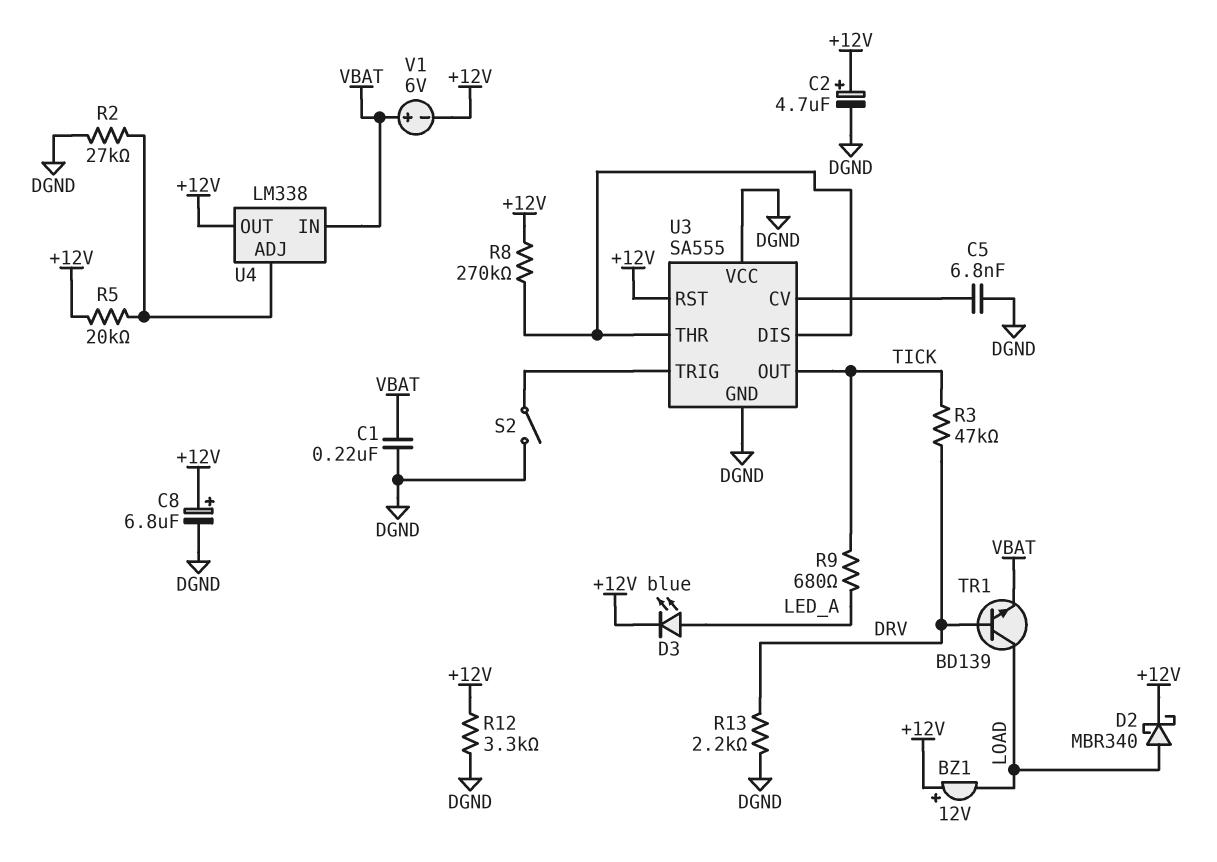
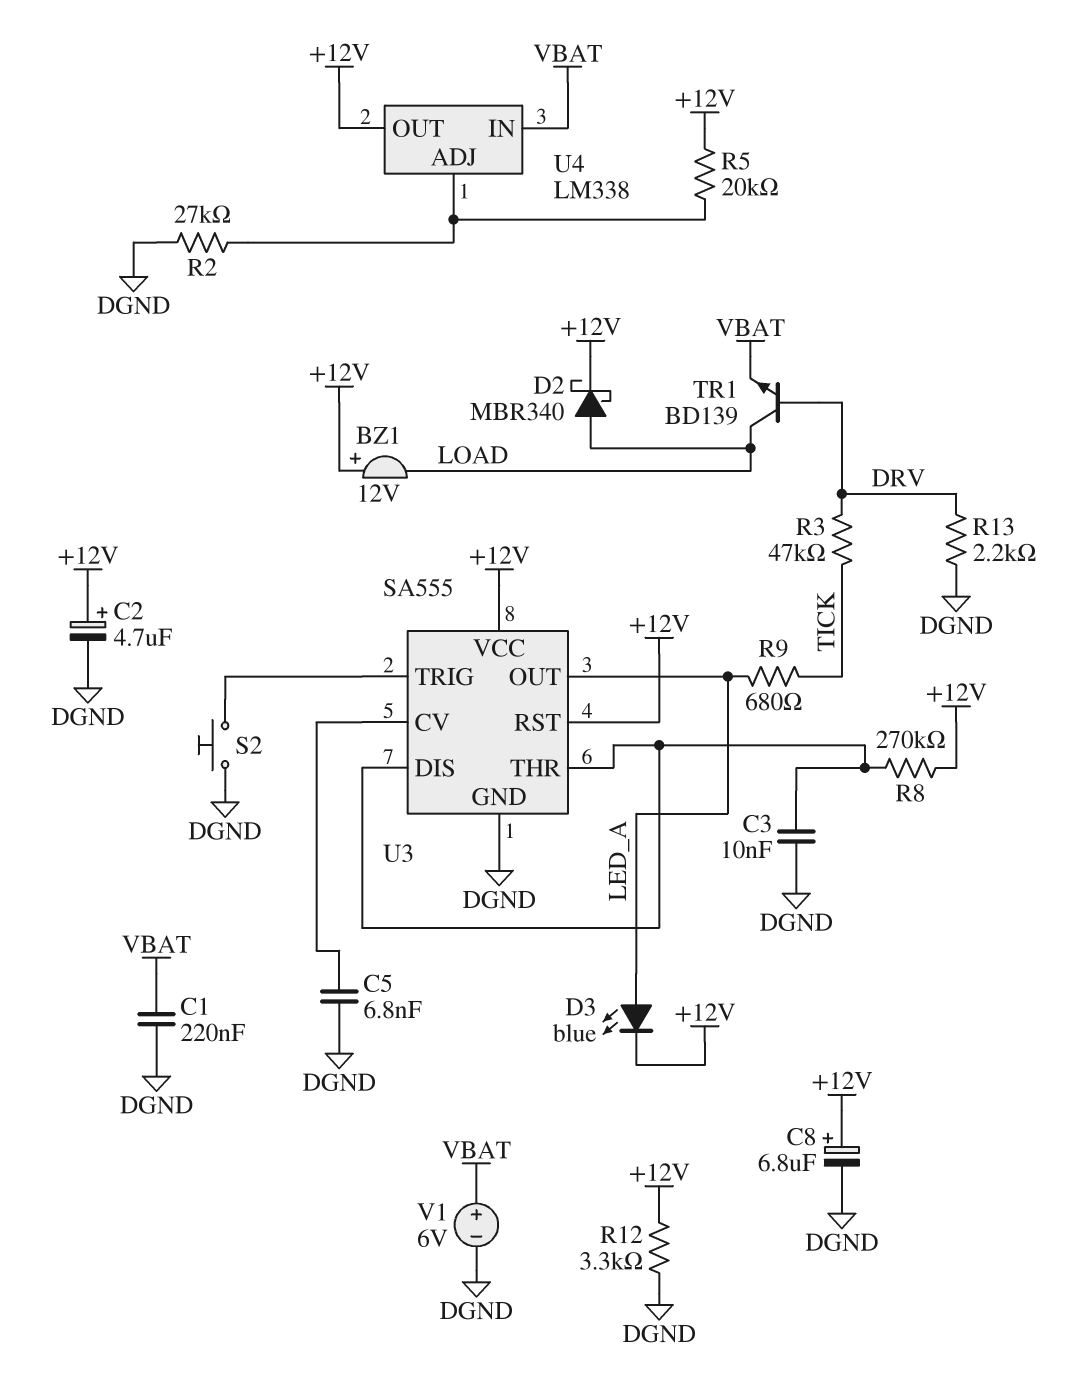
C3: none -> 10nF (DGND, U3/DIS)
S2: switch (DGND, U3/TRIG) -> button (DGND, U3/TRIG)
U3 pin OUT: TICK -> LED_A
U3 pin VCC: DGND -> +12V
V1: 6V (plus VBAT, minus +12V) -> 6V (plus VBAT, minus DGND)

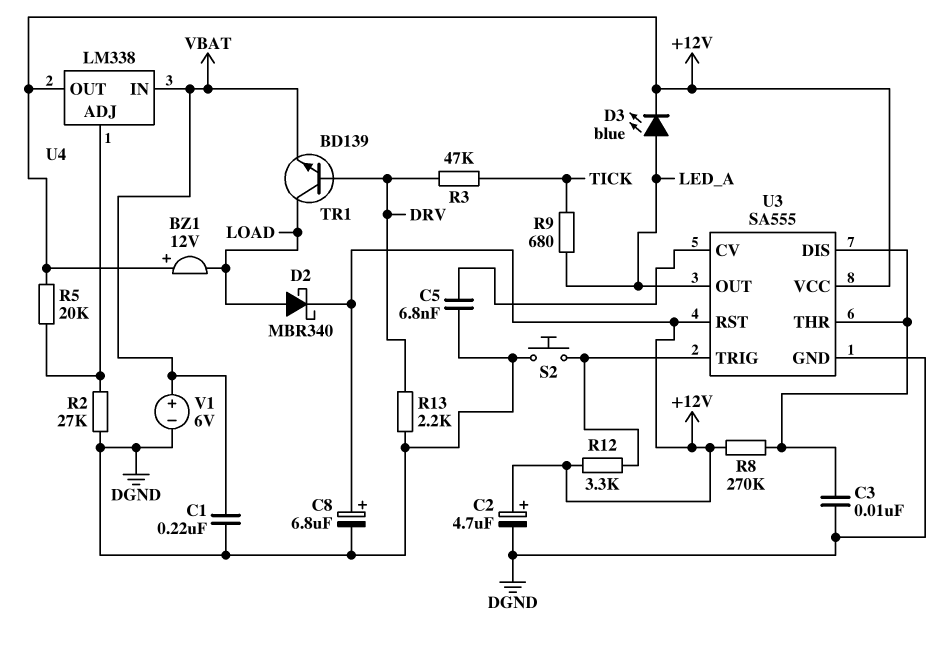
R12: 3.3k (+12V, DGND) -> 3.3k (+12V, U3/TRIG)

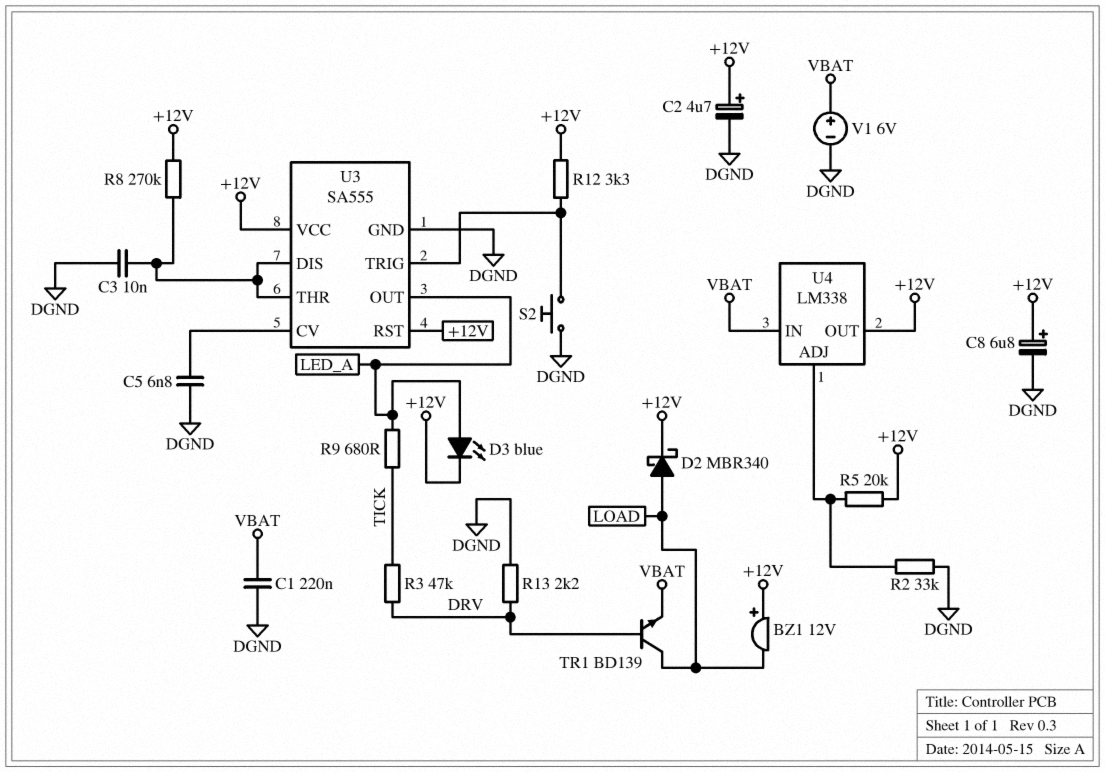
R2: 27k (DGND, U4/ADJ) -> 33k (DGND, U4/ADJ)

